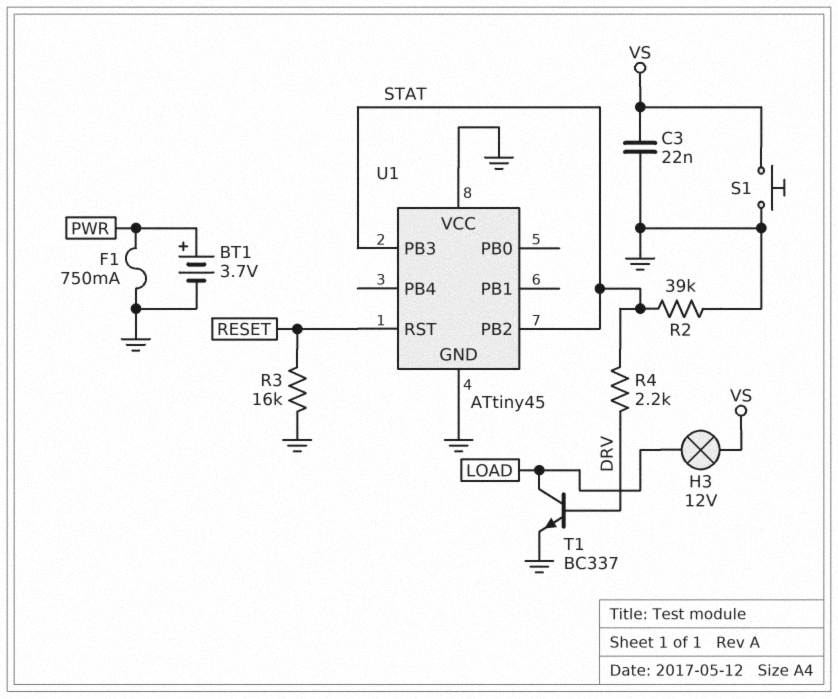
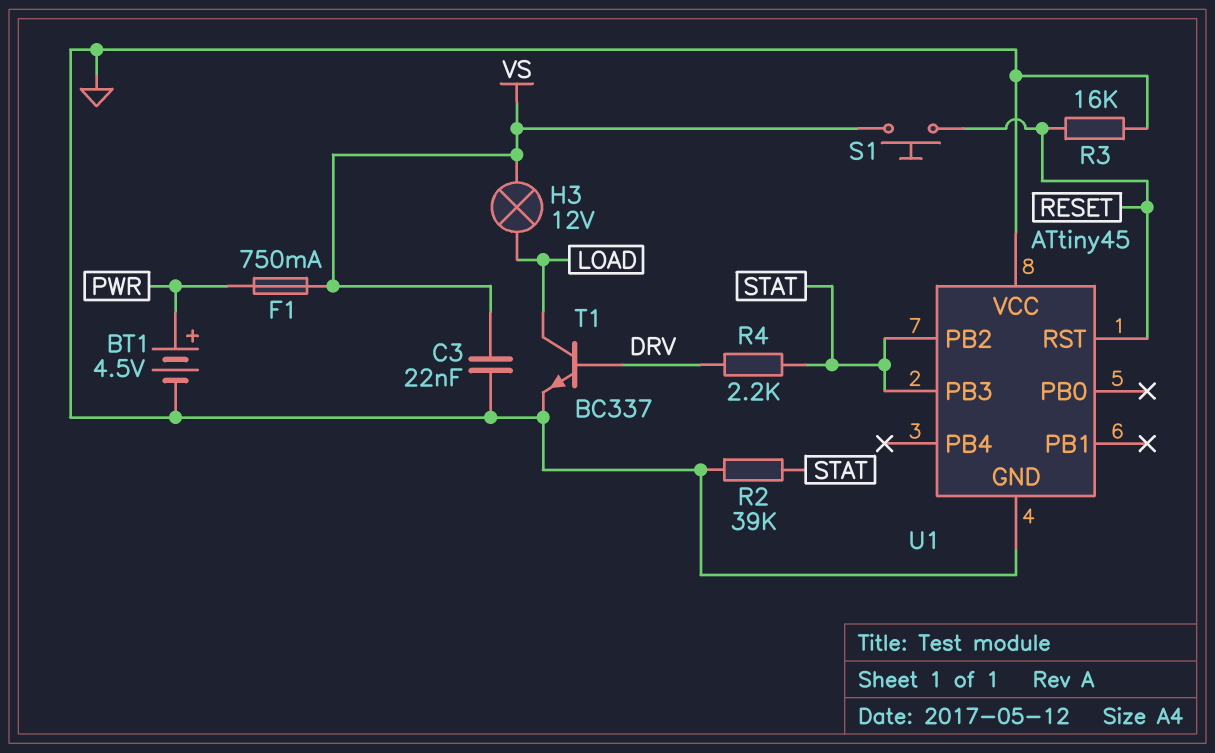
BT1: 3.7V (plus PWR, minus GND) -> 4.5V (plus PWR, minus GND)
F1: 750mA (GND, PWR) -> 750mA (PWR, VS)
S1: button (GND, VS) -> button (RESET, VS)

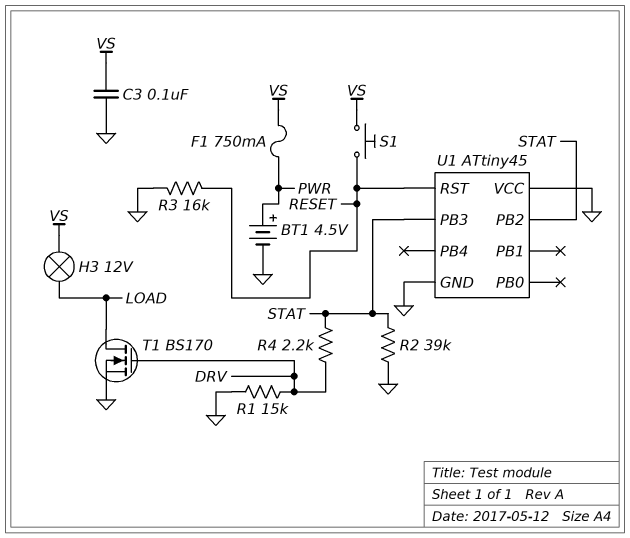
C3: 22nF (GND, VS) -> 100nF (GND, VS)
R1: none -> 15k (DRV, GND)
T1: NPN BC337 (B DRV, C LOAD, E GND) -> NMOS BS170 (G DRV, D LOAD, S GND)

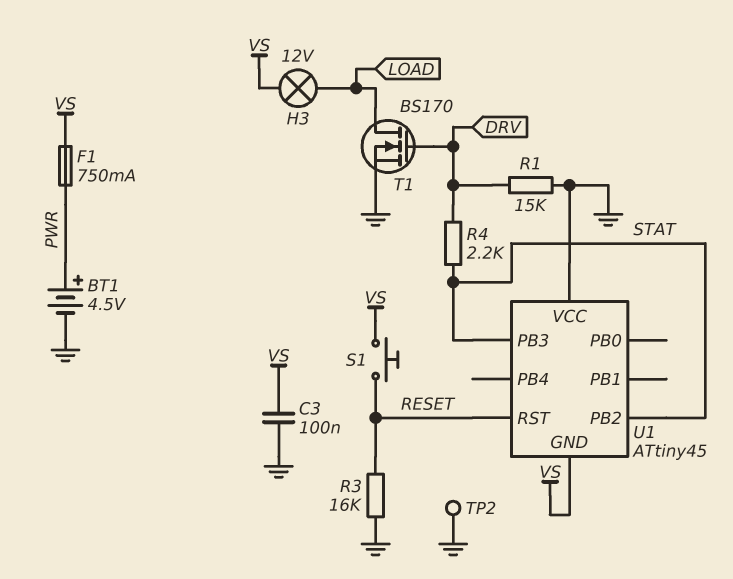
R2: 39k (GND, STAT) -> none
TP2: none -> test point (GND)
U1 pin GND: GND -> VS

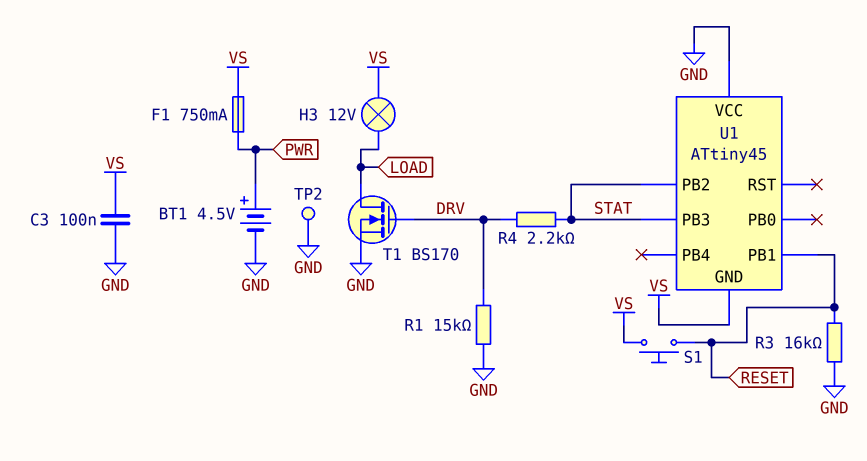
U1 pin PB1: none -> RESET
U1 pin RST: RESET -> none

